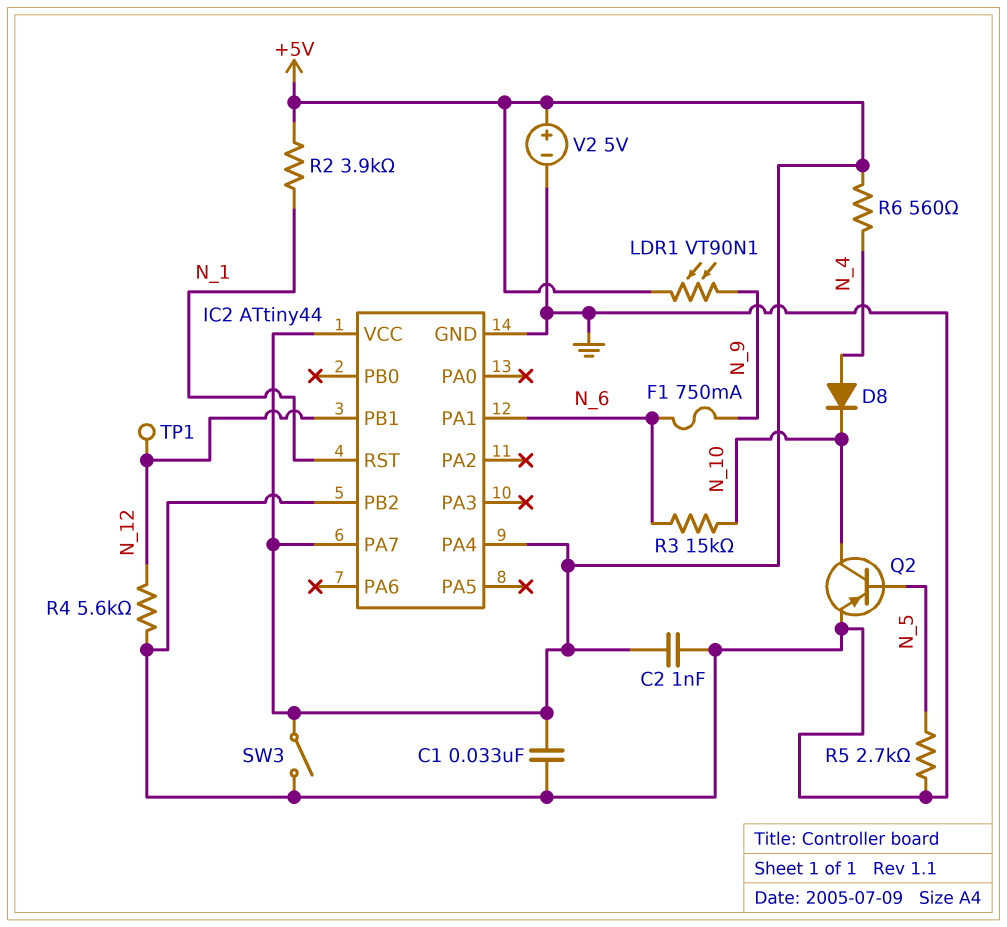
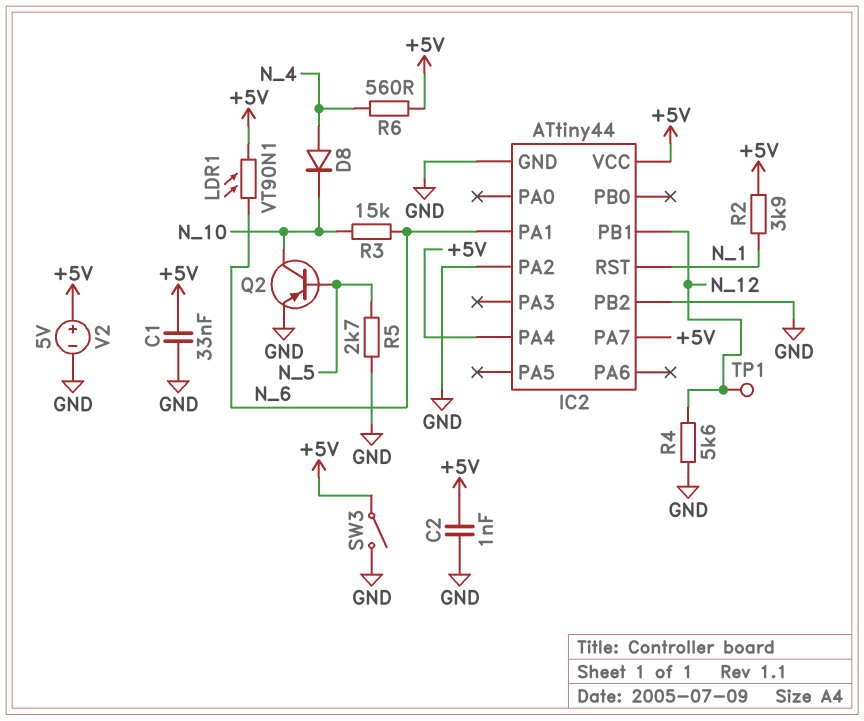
F1: 750mA (N_6, N_9) -> none
IC2 pin PA2: none -> GND
LDR1: VT90N1 (+5V, N_9) -> VT90N1 (+5V, N_6)

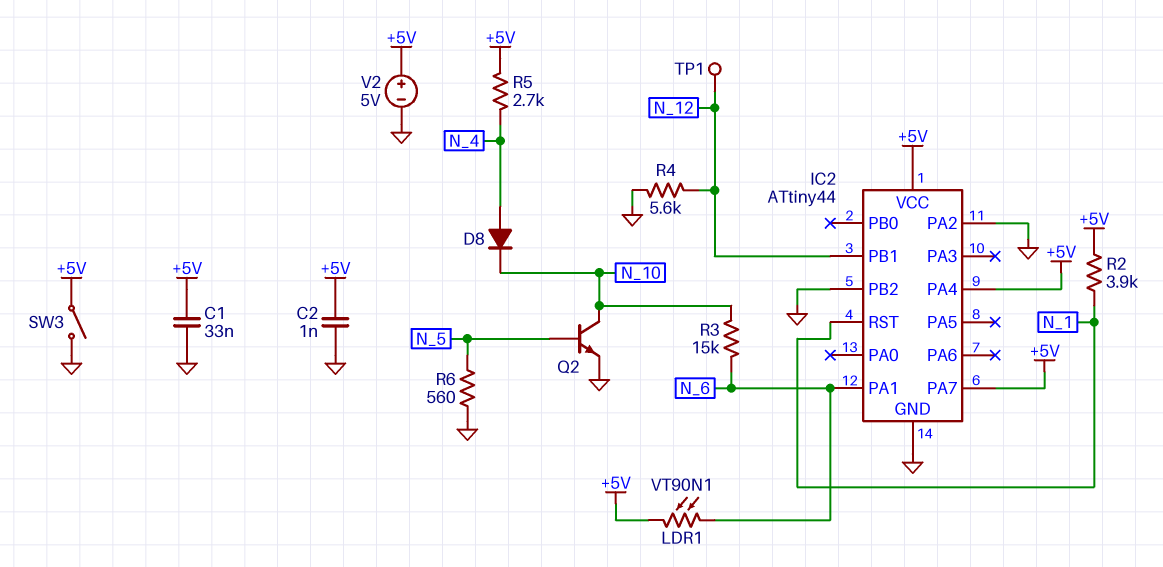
Q2: PNP (B N_5, C N_10, E GND) -> NPN (B N_5, C N_10, E GND)
R5: 2.7k (GND, N_5) -> 2.7k (+5V, N_4)
R6: 560 (+5V, N_4) -> 560 (GND, N_5)

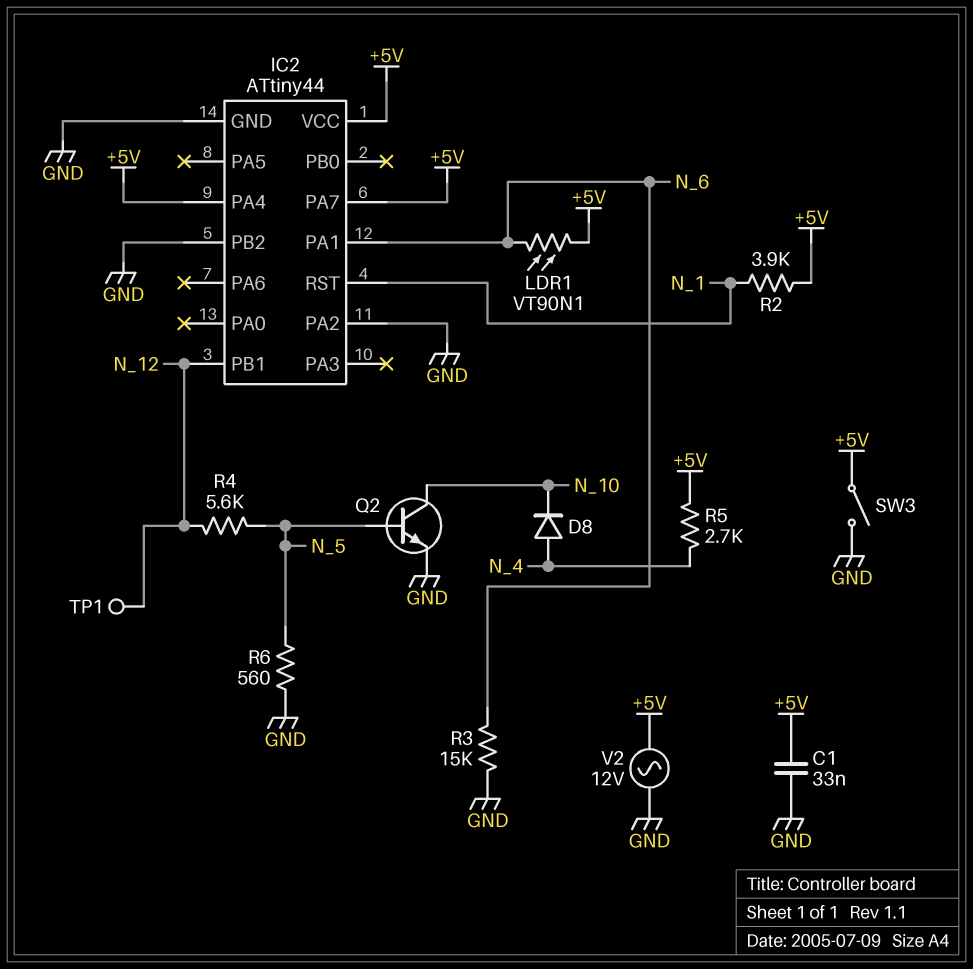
C2: 1nF (+5V, GND) -> none
R3: 15k (N_6, N_10) -> 15k (GND, N_6)
R4: 5.6k (GND, N_12) -> 5.6k (N_5, N_12)
V2: 5V (plus +5V, minus GND) -> AC 12V (+5V, GND)

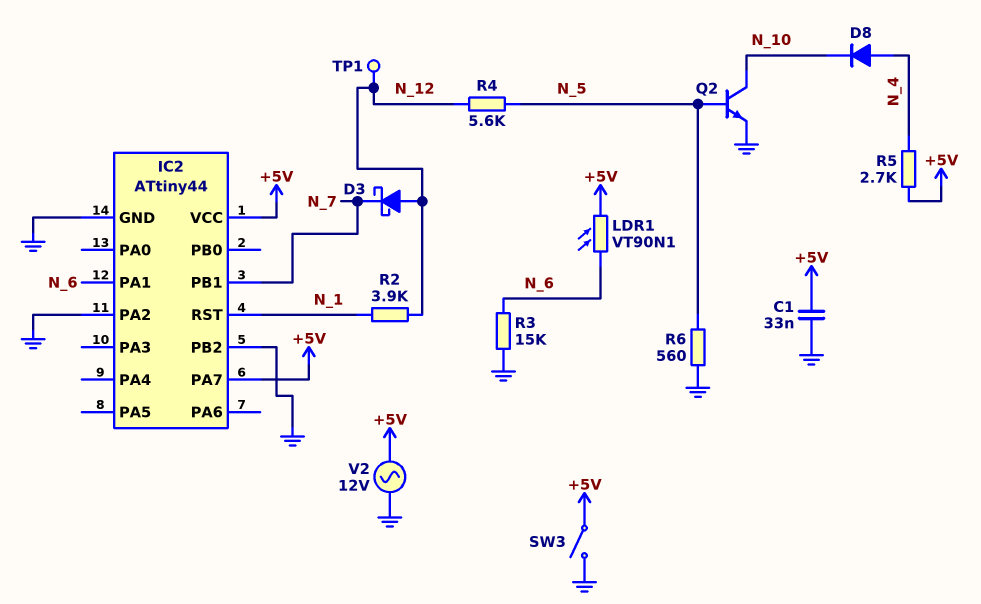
D3: none -> schottky (A N_12, K N_7)
IC2 pin PA4: +5V -> none
IC2 pin PB1: N_12 -> N_7
R2: 3.9k (+5V, N_1) -> 3.9k (N_1, N_12)

